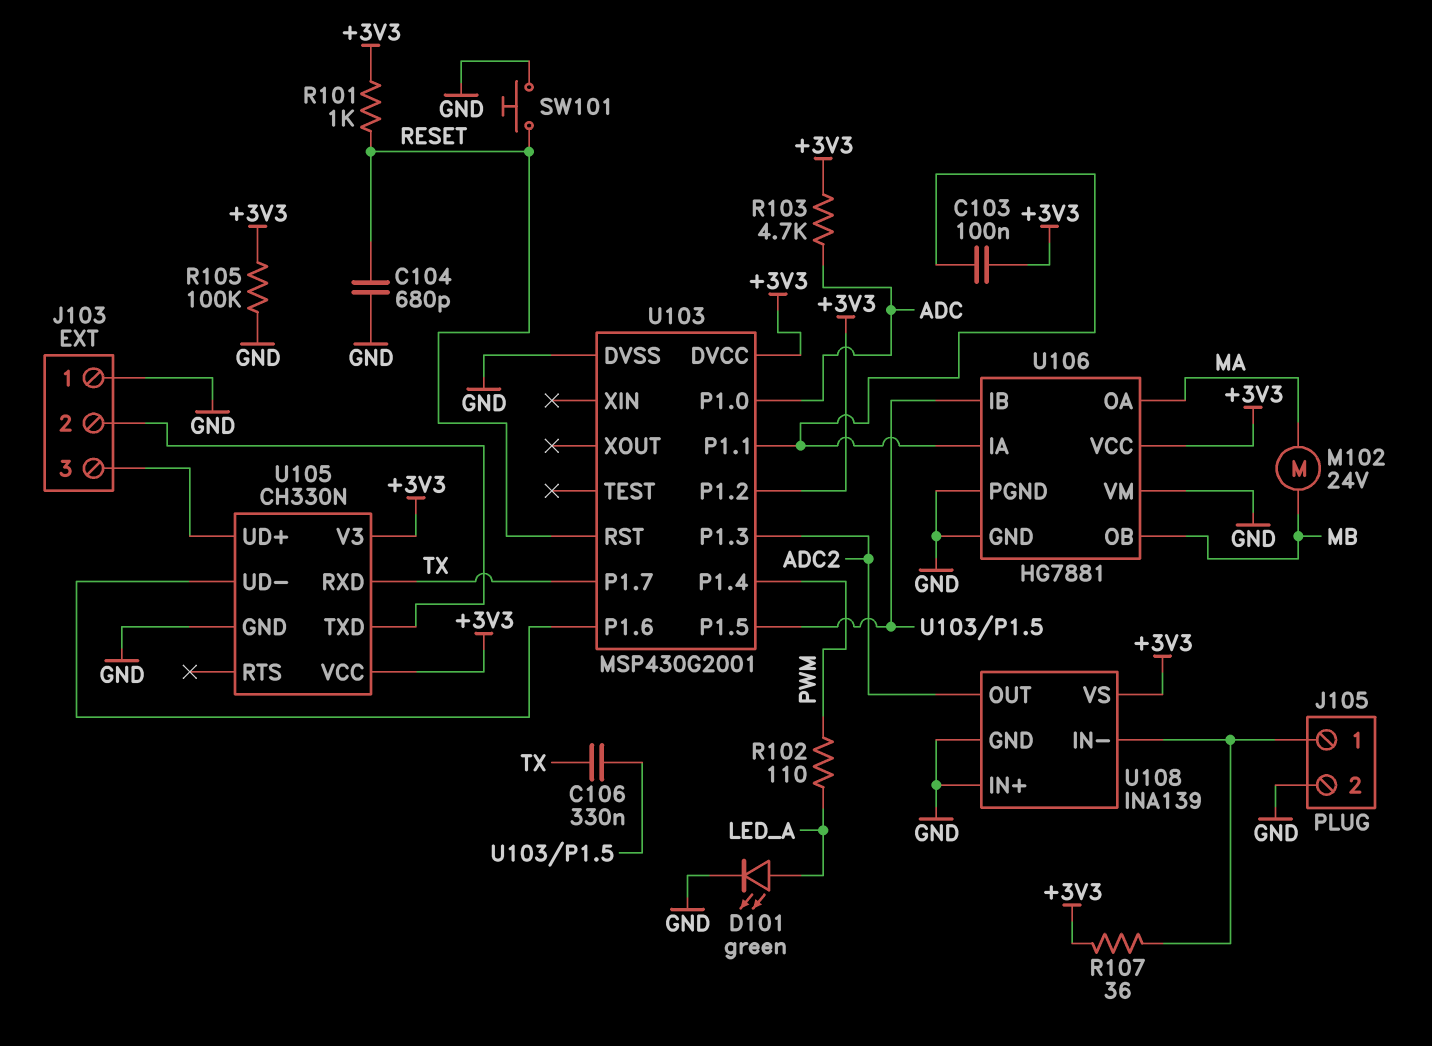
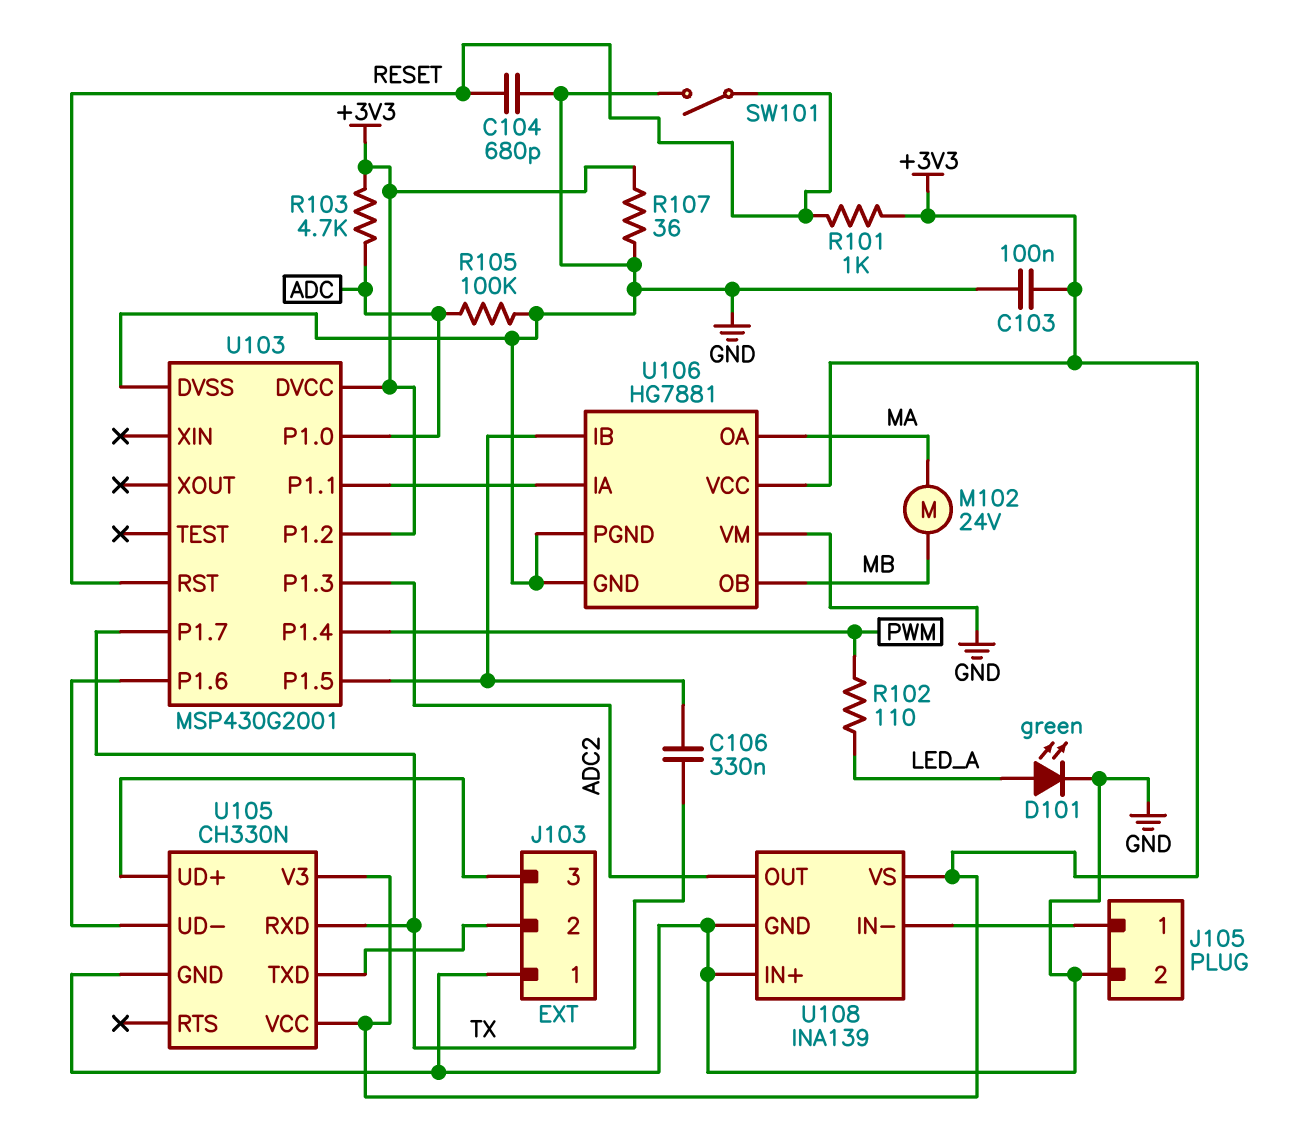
C103: 100nF (+3V3, U103/P1.1) -> 100nF (+3V3, GND)
R105: 100k (+3V3, GND) -> 100k (ADC, GND)
R107: 36 (+3V3, J105/1) -> 36 (+3V3, GND)
SW101: button (GND, RESET) -> switch (GND, RESET)

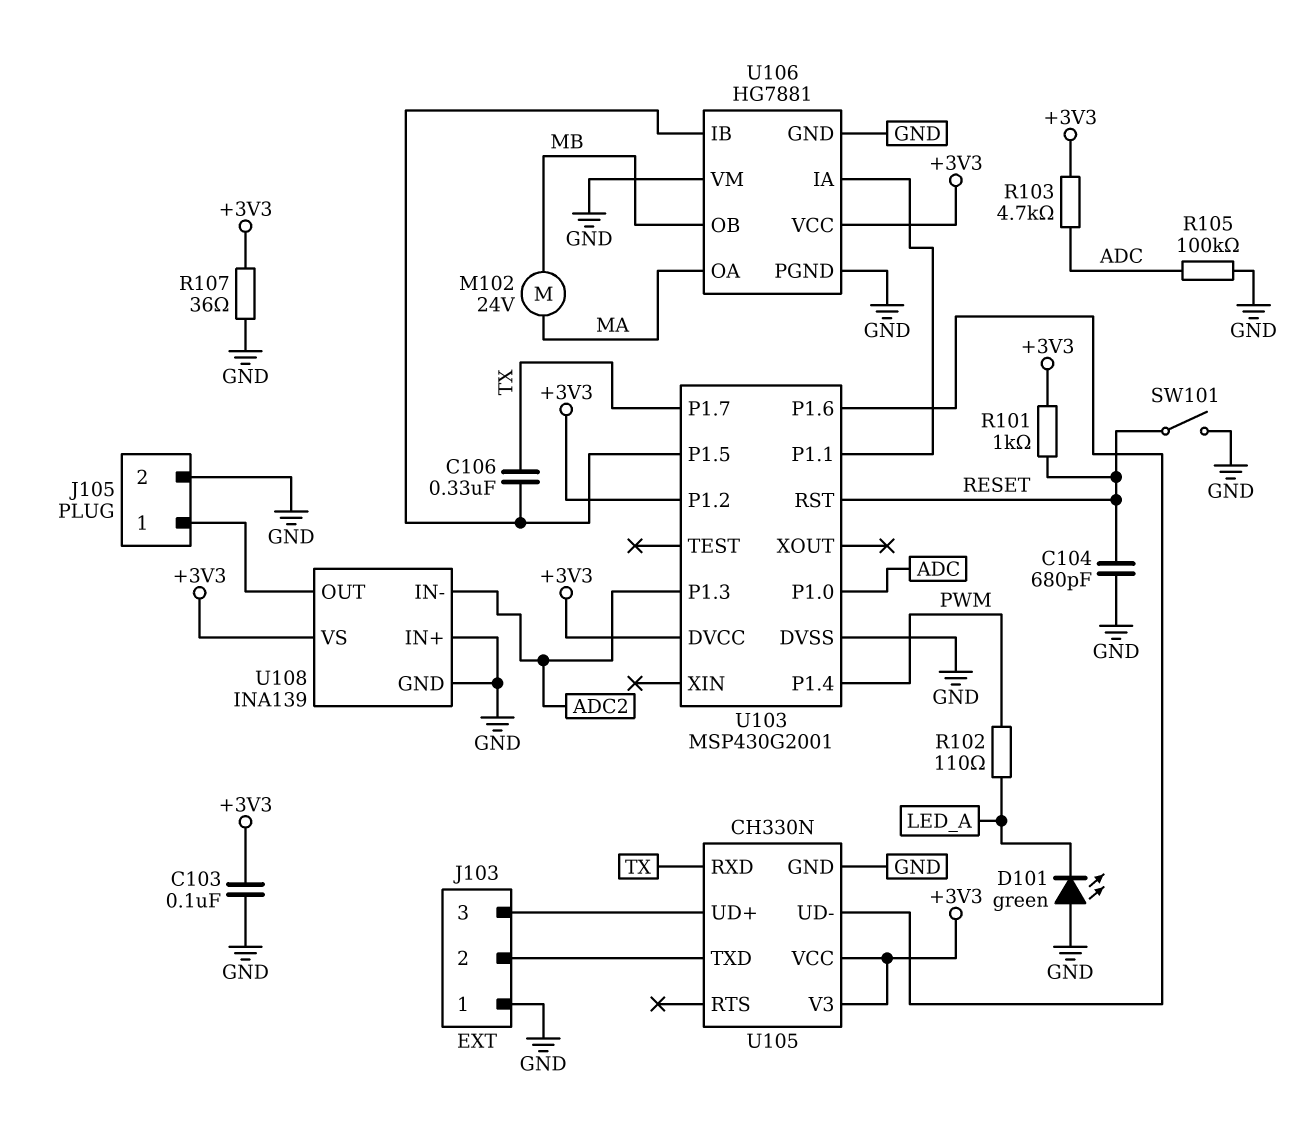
D101: LED green (A LED_A, K GND) -> LED green (A GND, K LED_A)
U108 pin IN-: J105/1 -> ADC2
U108 pin OUT: ADC2 -> J105/1

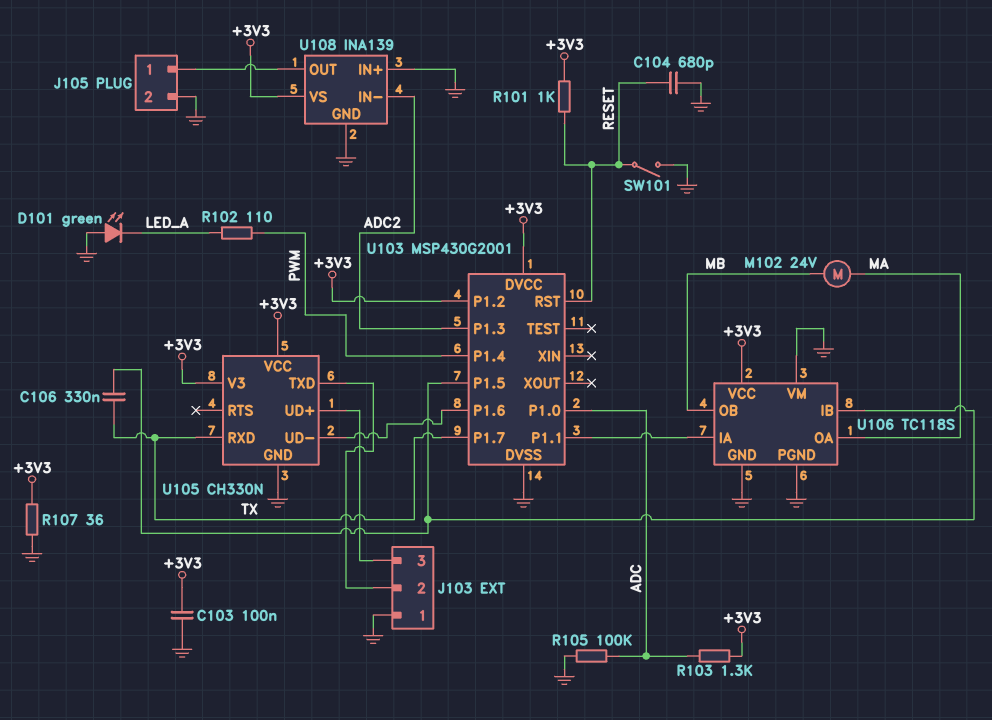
R103: 4.7k (+3V3, ADC) -> 1.3k (+3V3, ADC)
U106: HG7881 -> TC118S

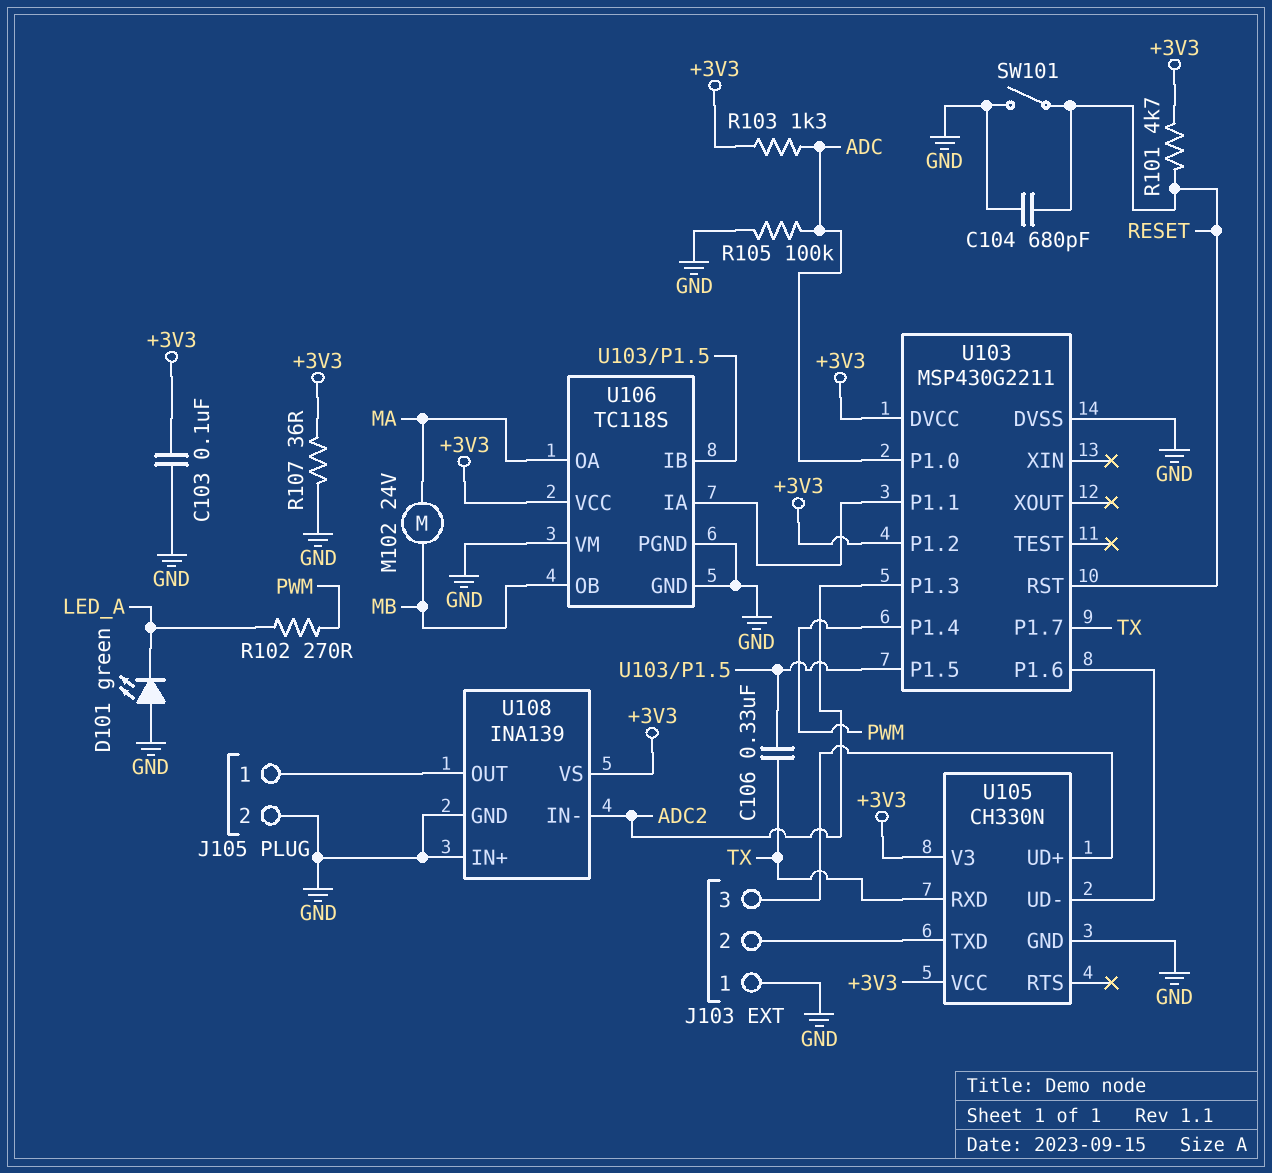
R101: 1k (+3V3, RESET) -> 4.7k (+3V3, RESET)
R102: 110 (LED_A, PWM) -> 270 (LED_A, PWM)
U103: MSP430G2001 -> MSP430G2211

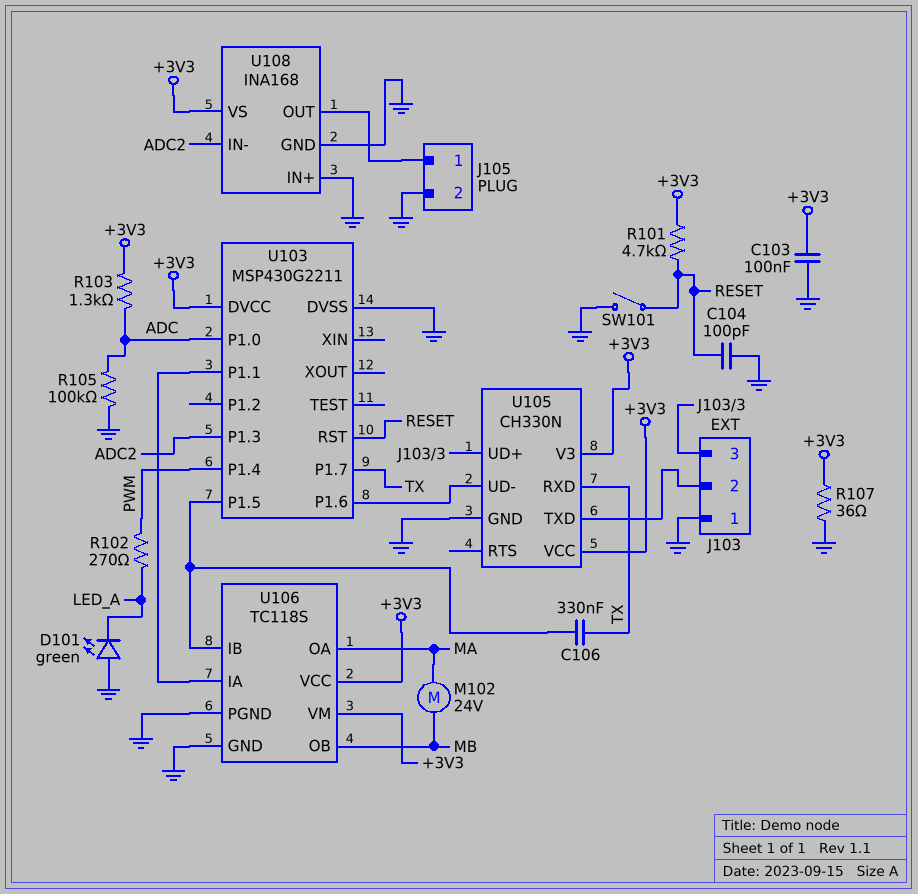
C104: 680pF (GND, RESET) -> 100pF (GND, RESET)
U103 pin P1.2: +3V3 -> none
U106 pin VM: GND -> +3V3
U108: INA139 -> INA168

